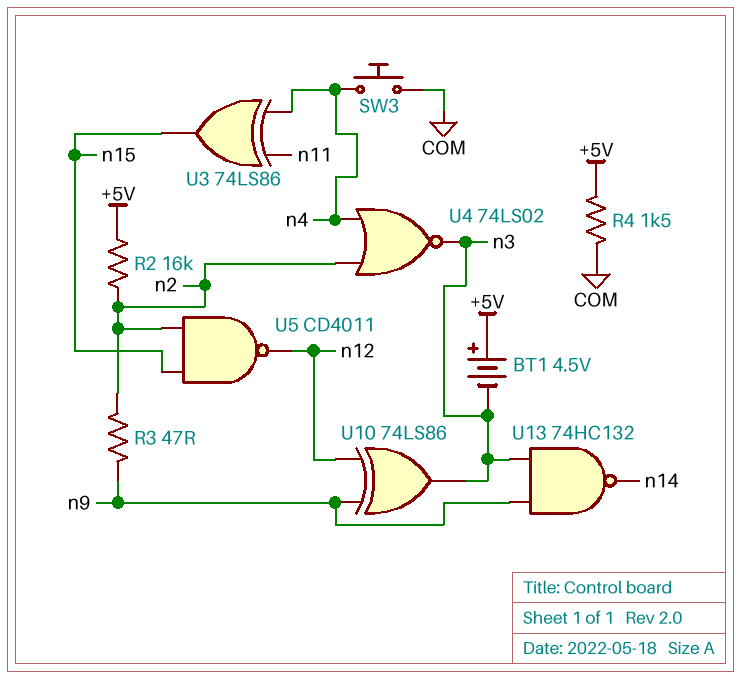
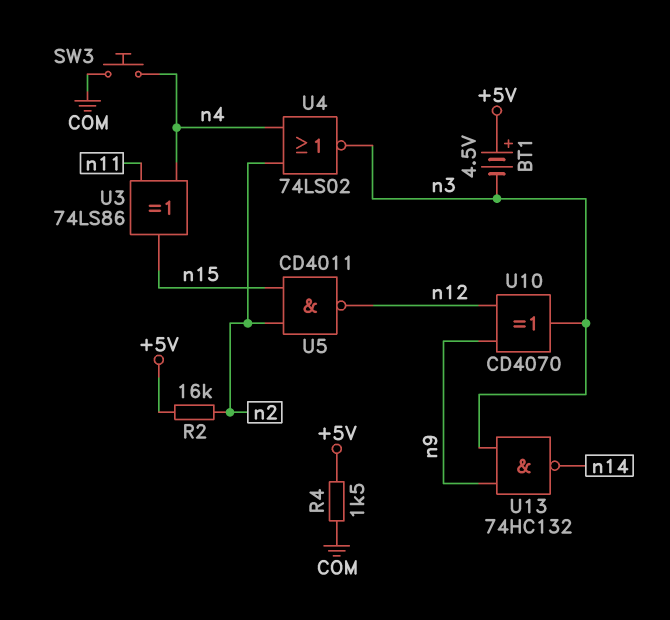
R3: 47 (n2, n9) -> none
U10: XOR 74LS86 (in n9, in n12, out n3) -> XOR CD4070 (in n9, in n12, out n3)

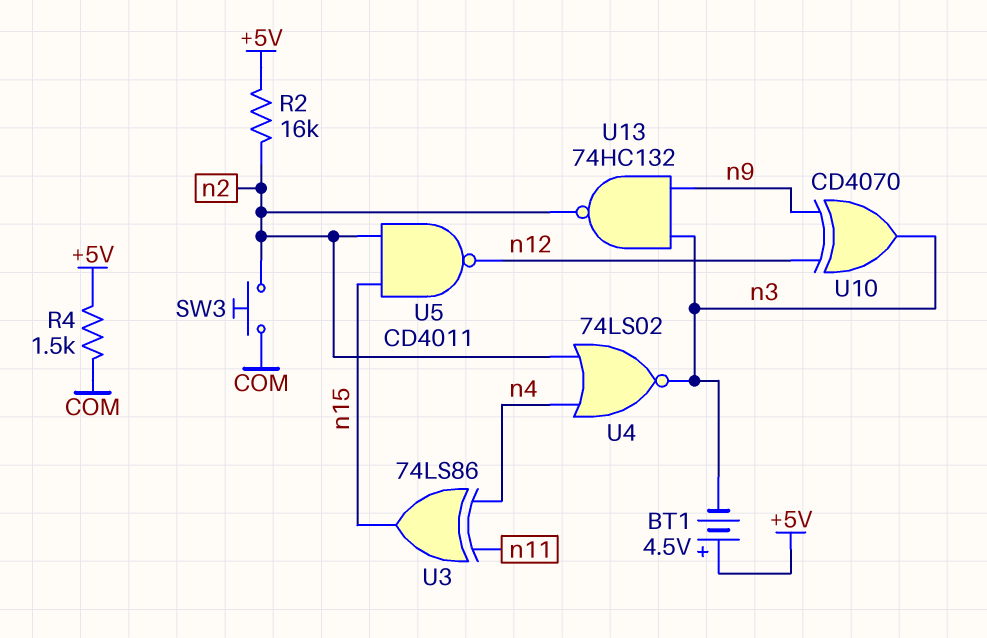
SW3: button (COM, n4) -> button (COM, n2)
U13: NAND 74HC132 (in n3, in n9, out n14) -> NAND 74HC132 (in n3, in n9, out n2)

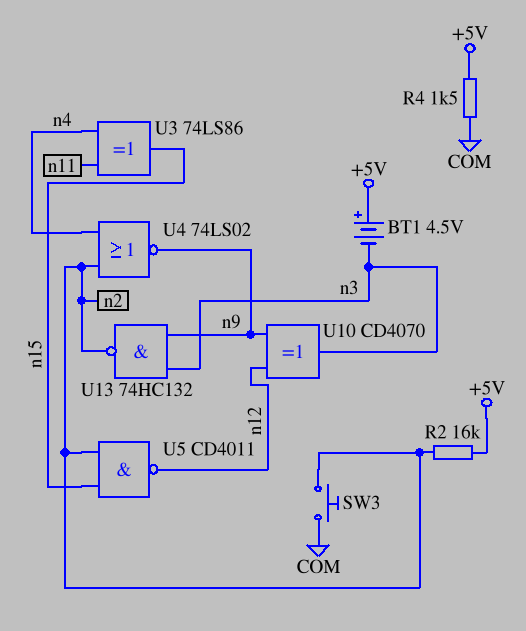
U4: NOR 74LS02 (in n2, in n4, out n3) -> NOR 74LS02 (in n2, in n4, out n9)

